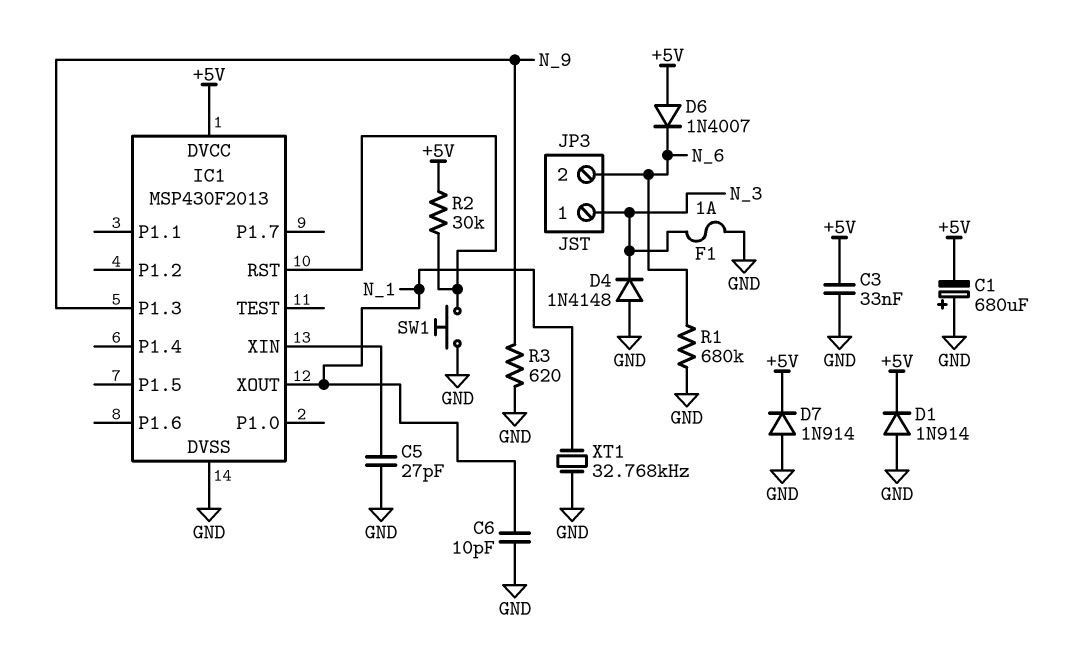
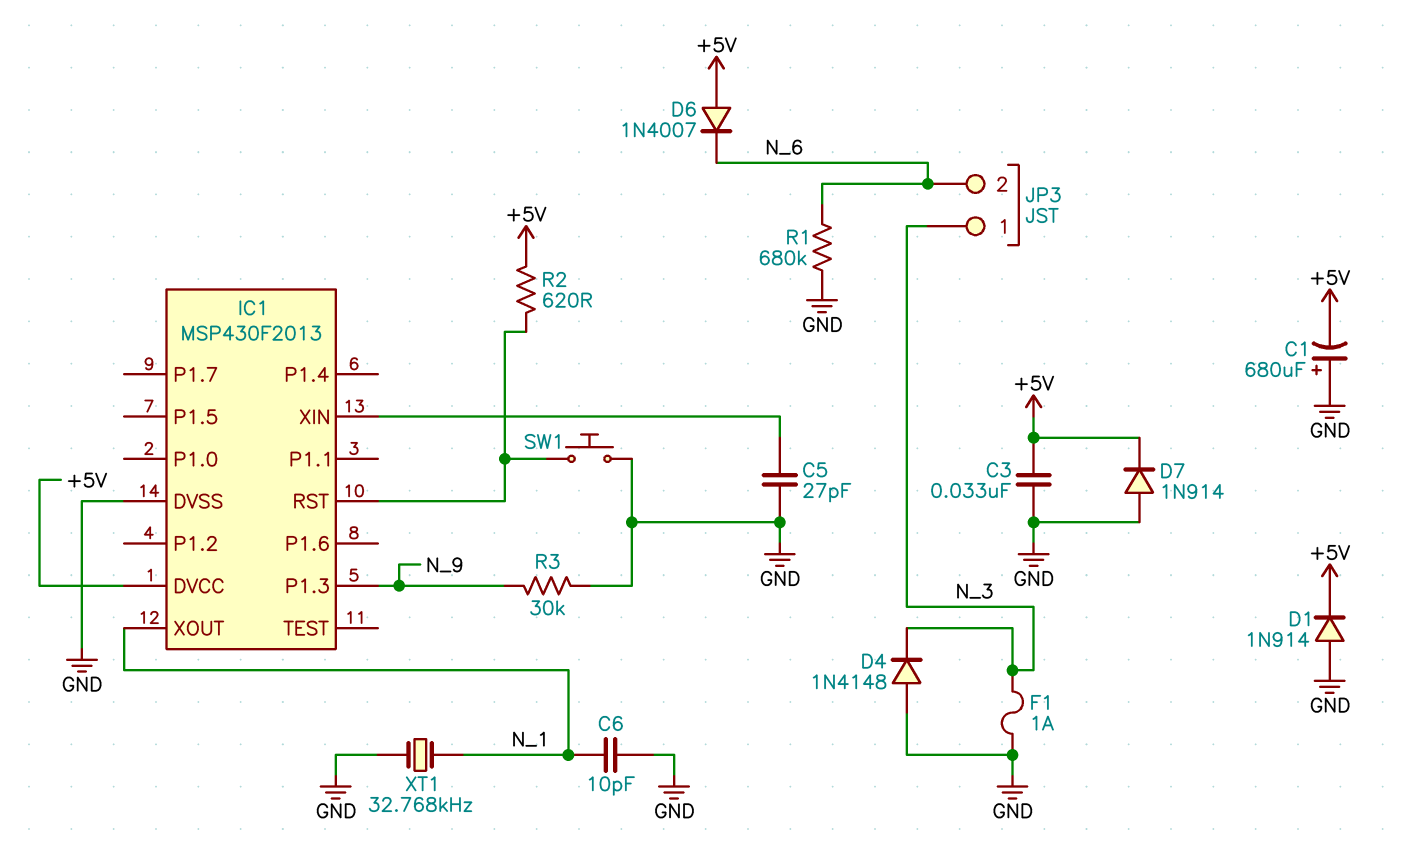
R2: 30k (+5V, IC1/RST) -> 620 (+5V, IC1/RST)
R3: 620 (GND, N_9) -> 30k (GND, N_9)

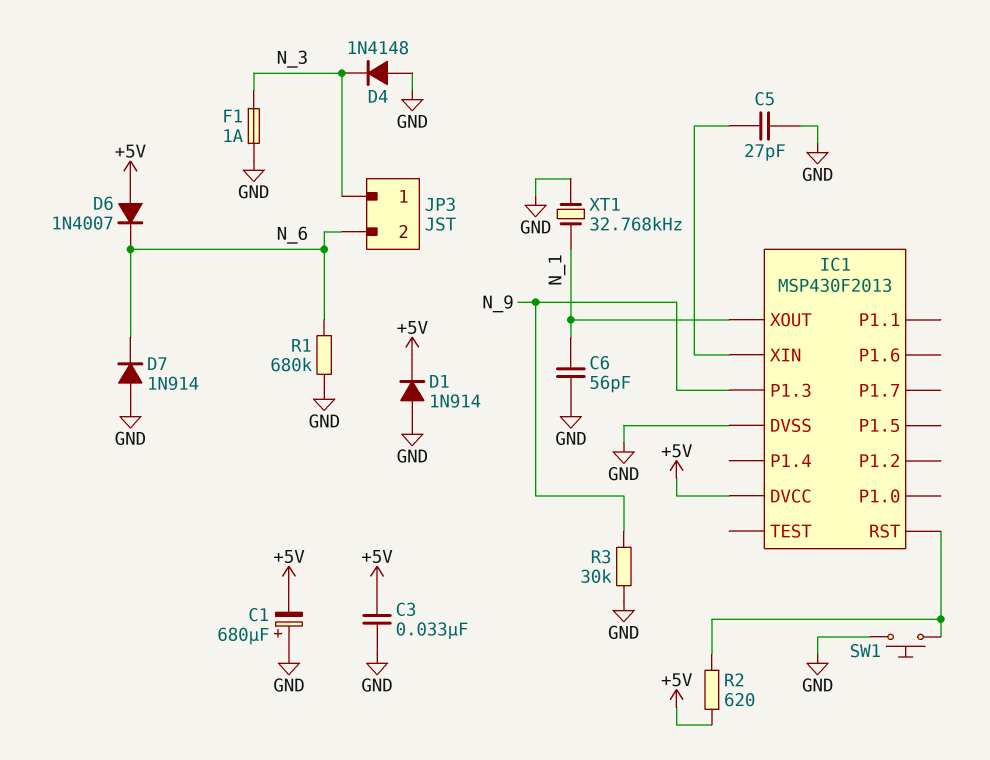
C6: 10pF (GND, N_1) -> 56pF (GND, N_1)
D7: diode 1N914 (A GND, K +5V) -> diode 1N914 (A GND, K N_6)

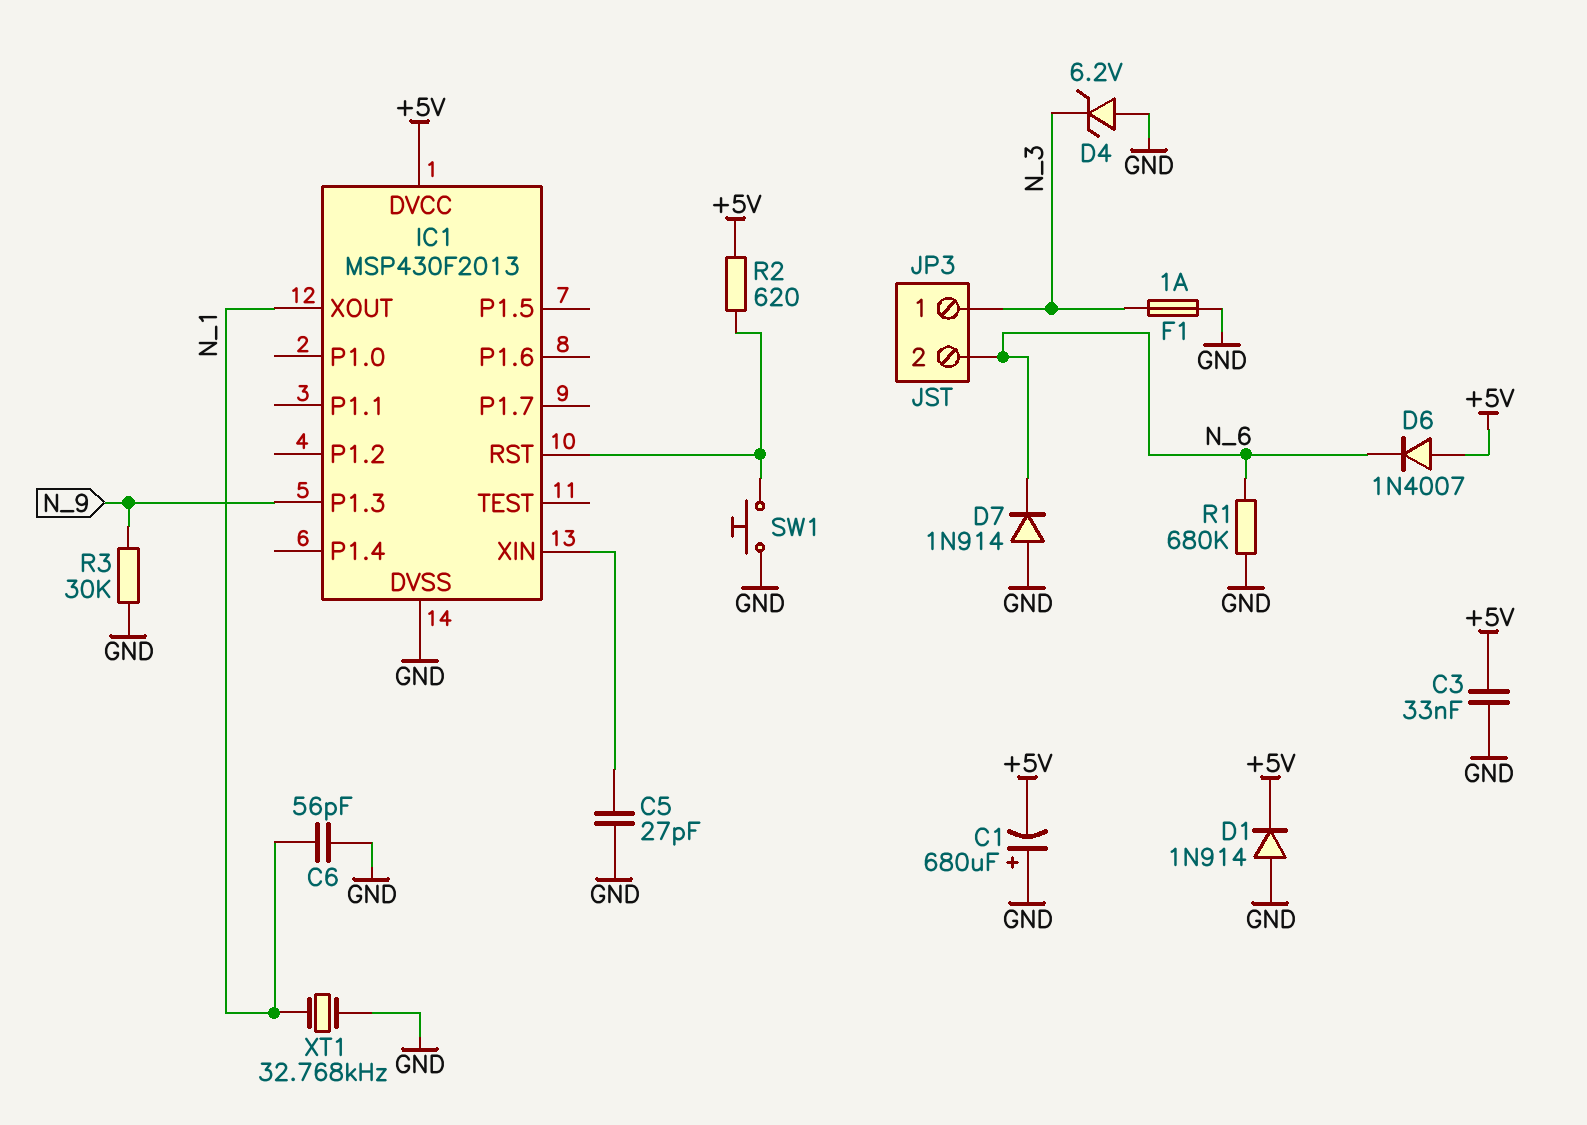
D4: diode 1N4148 (A GND, K N_3) -> zener 6.2V (A GND, K N_3)

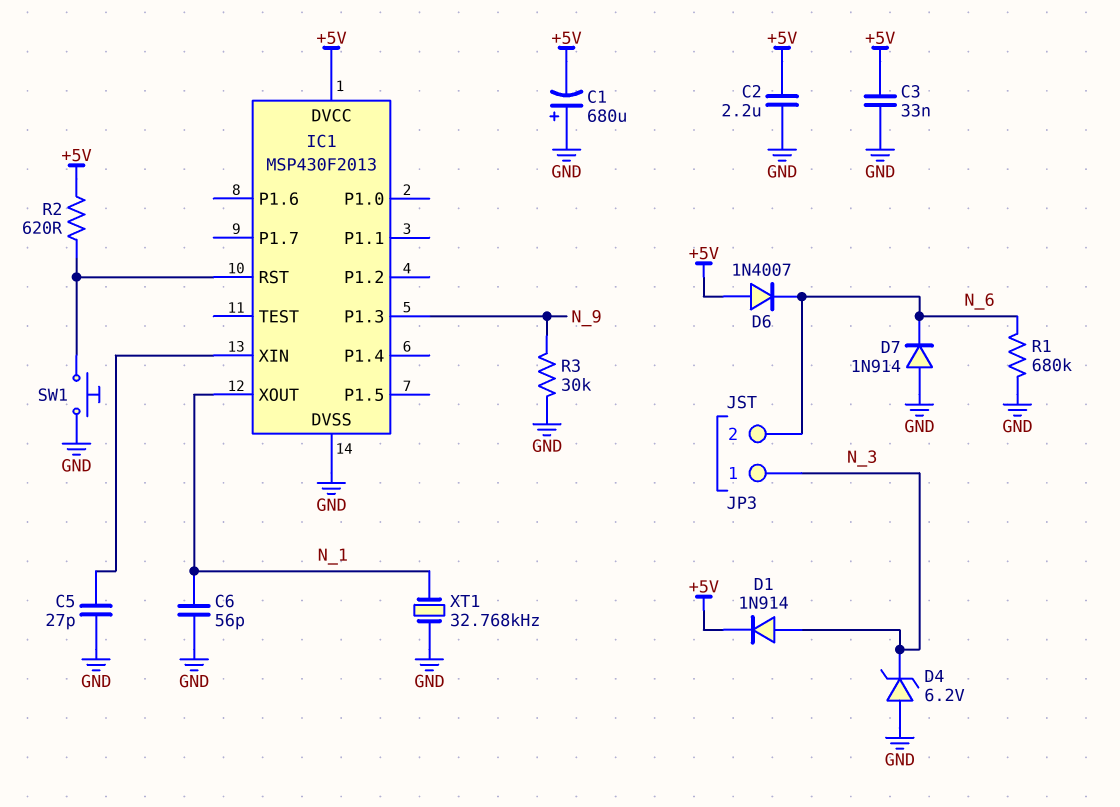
C2: none -> 2.2uF (+5V, GND)
D1: diode 1N914 (A GND, K +5V) -> diode 1N914 (A N_3, K +5V)
F1: 1A (GND, N_3) -> none

